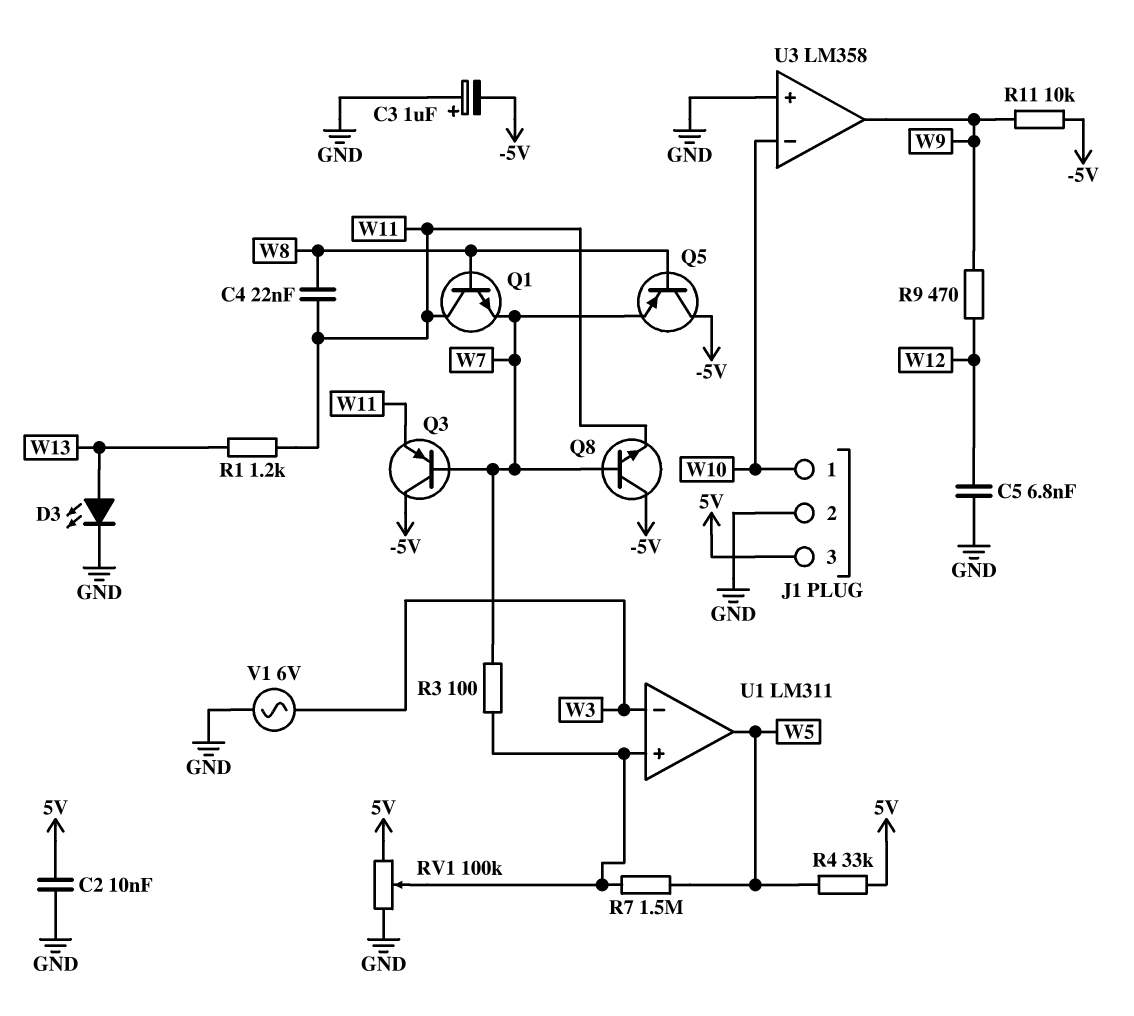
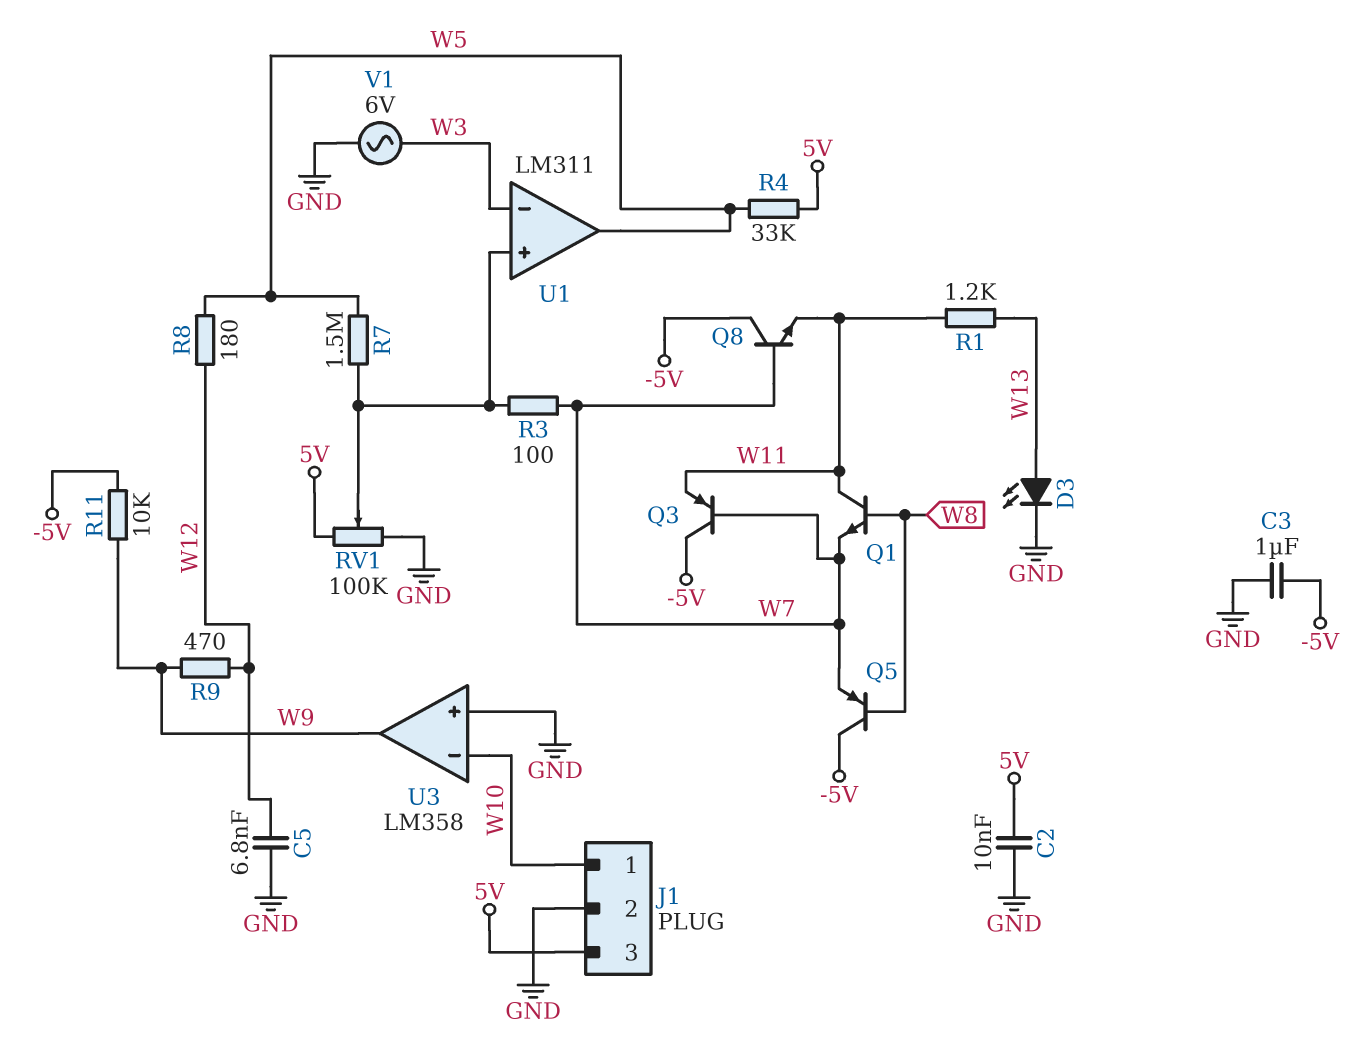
C3: 1uF (plus GND, minus -5V) -> 1uF (-5V, GND)
C4: 22nF (W8, W11) -> none
R8: none -> 180 (W5, W12)

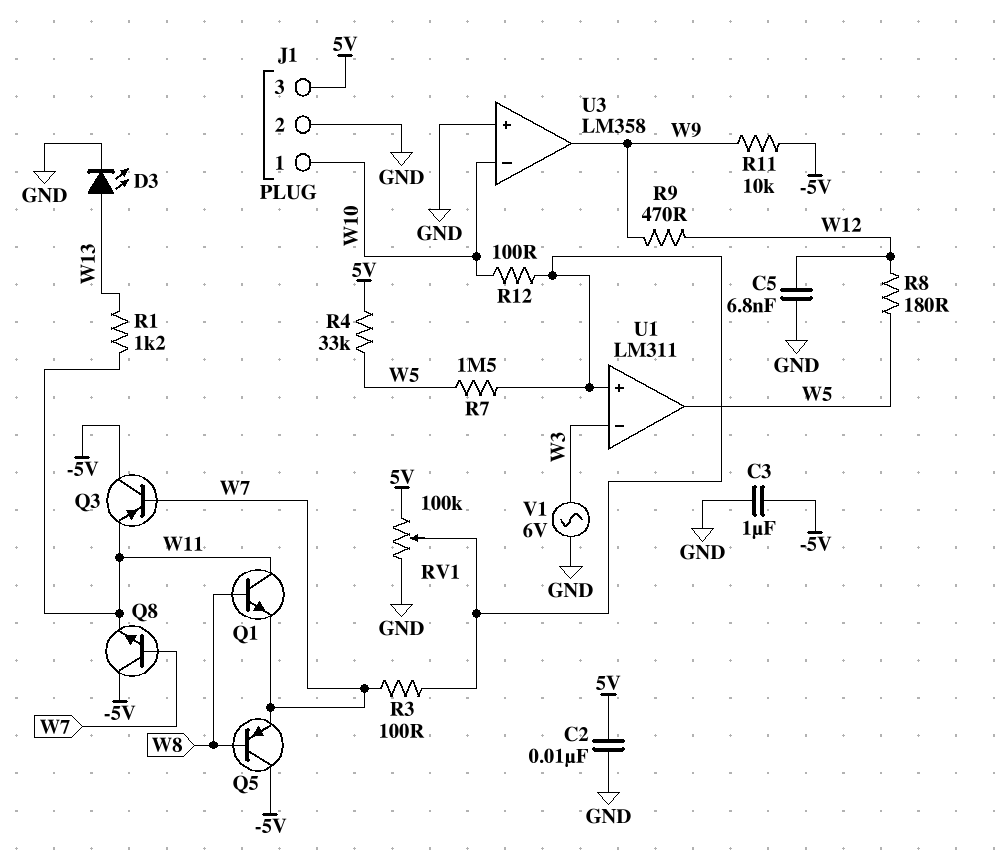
R12: none -> 100 (U1/in+, W10)

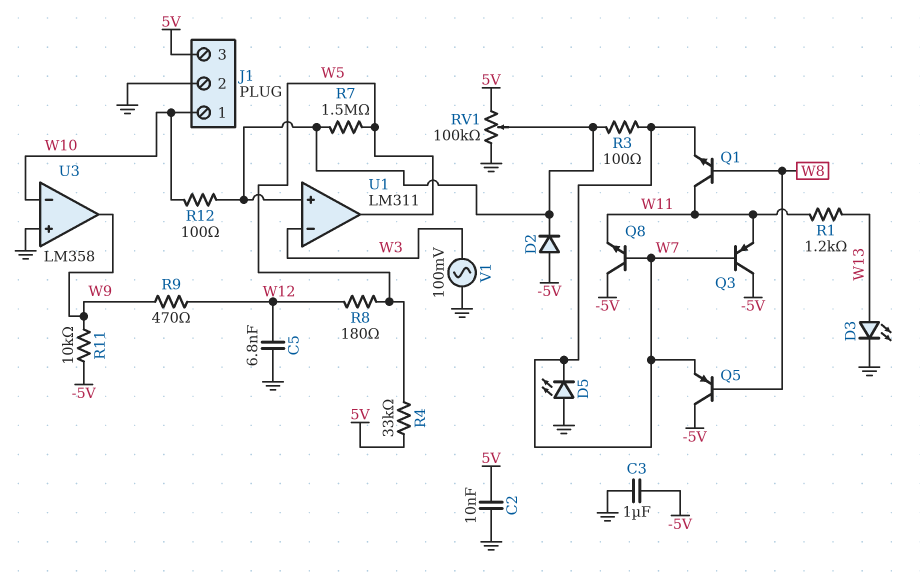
D2: none -> diode (A -5V, K U1/in+)
D5: none -> LED (A GND, K W7)
V1: AC 6V (GND, W3) -> AC 100mV (GND, W3)

